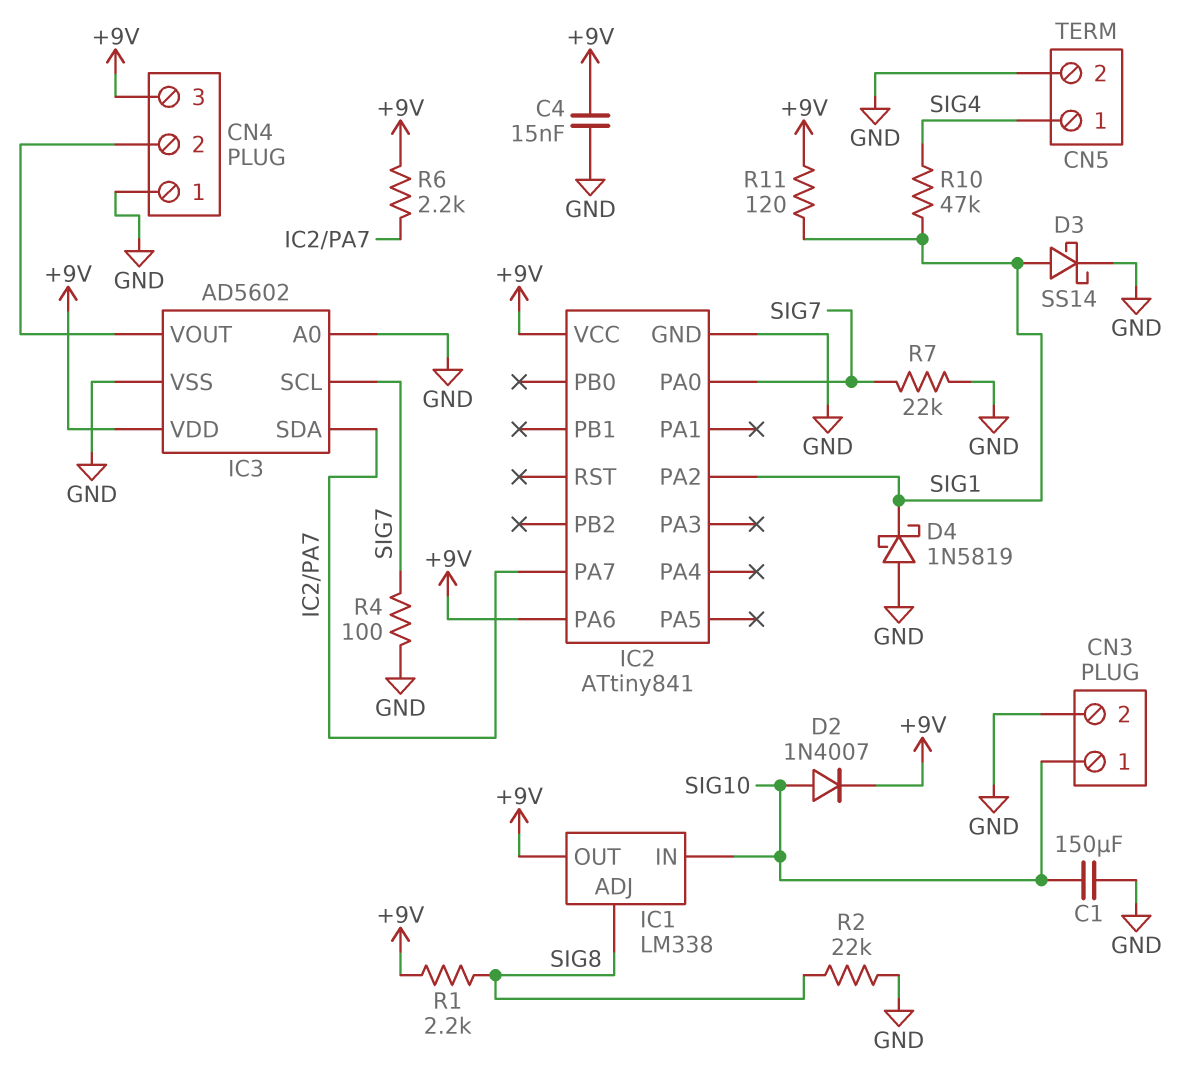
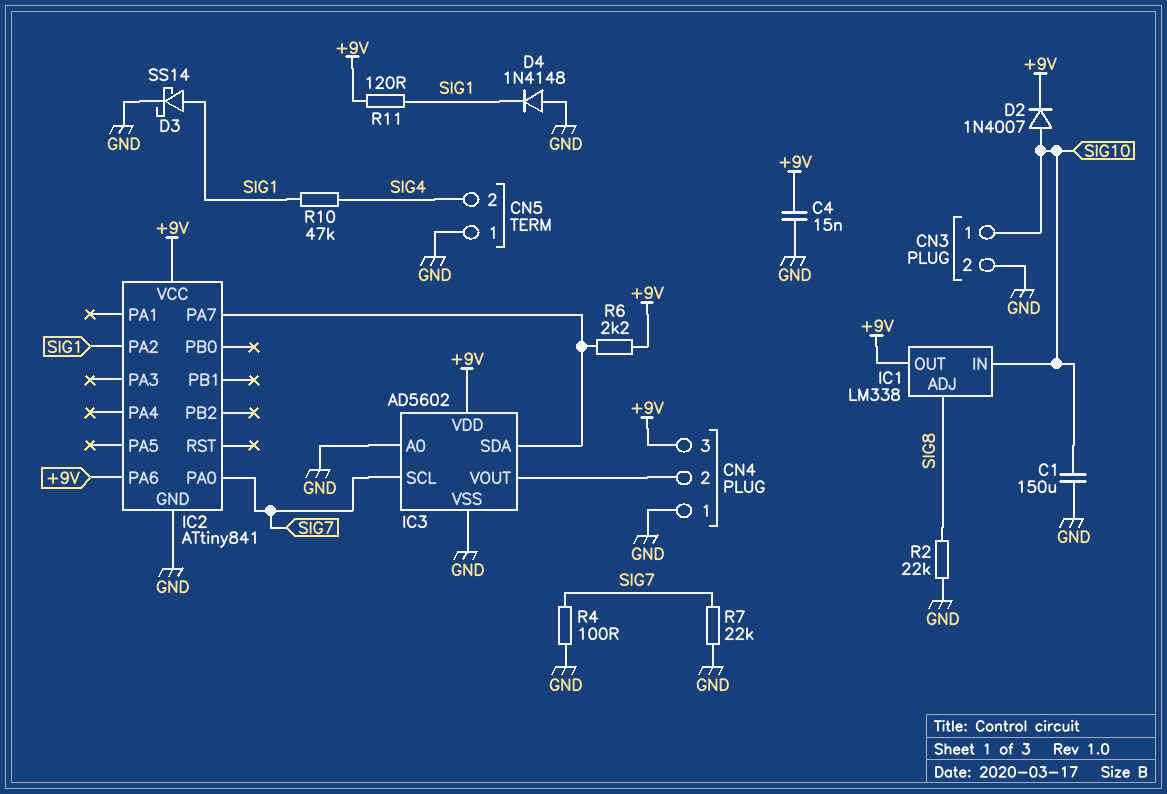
CN5 pin 1: SIG4 -> GND
CN5 pin 2: GND -> SIG4
D4: schottky 1N5819 (A GND, K SIG1) -> diode 1N4148 (A GND, K SIG1)
R1: 2.2k (+9V, SIG8) -> none

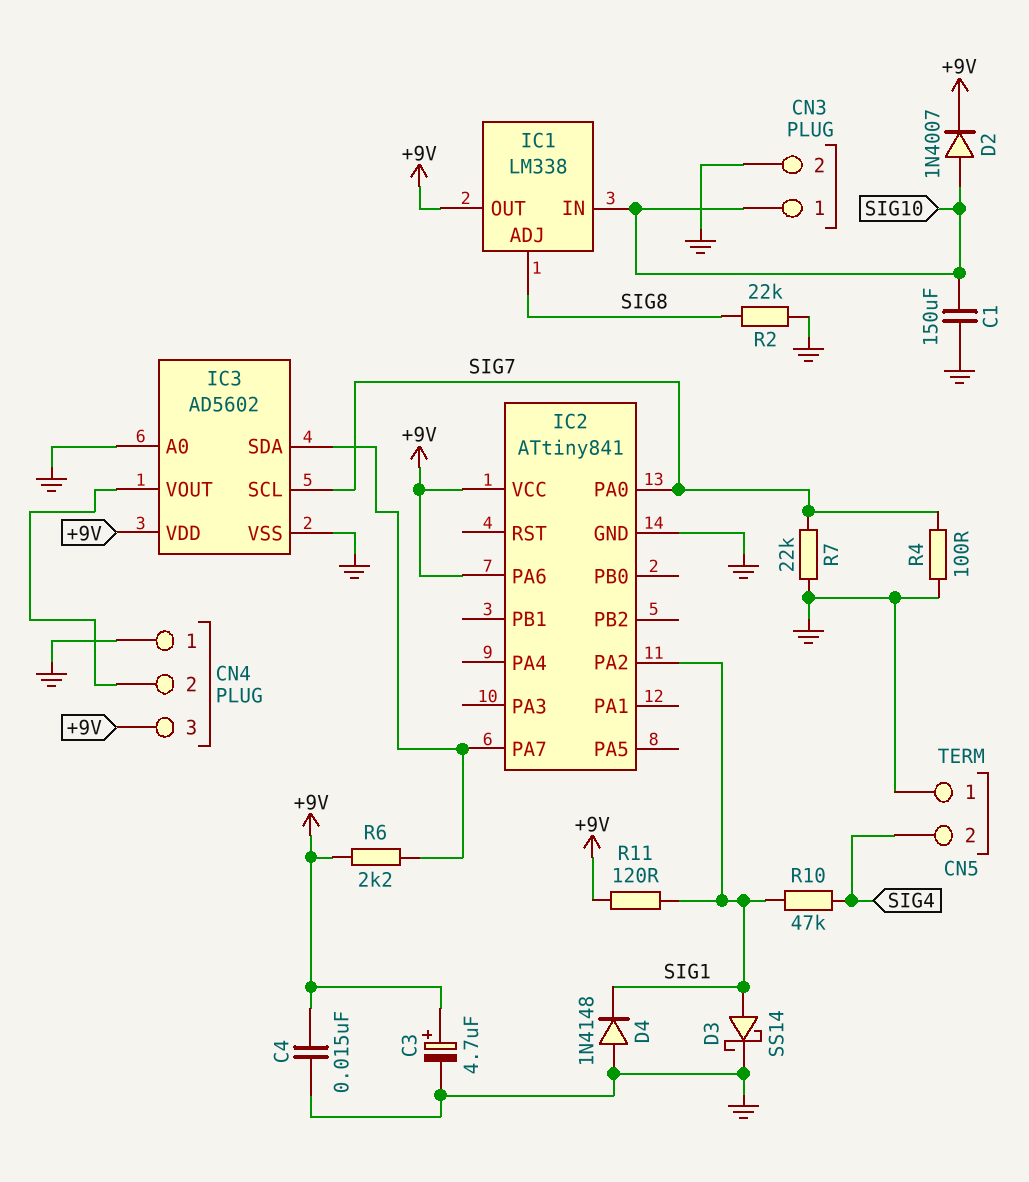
C3: none -> 4.7uF (plus +9V, minus GND)

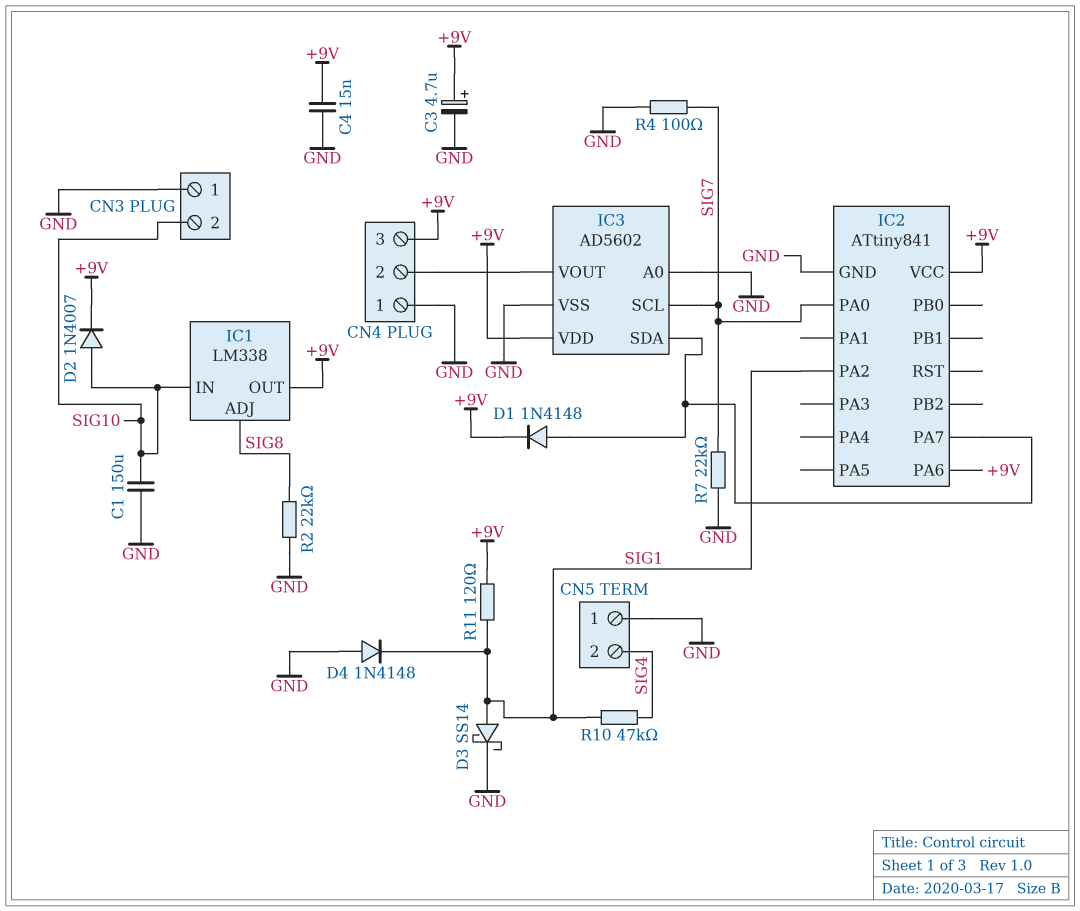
CN3 pin 1: SIG10 -> GND
CN3 pin 2: GND -> SIG10
D1: none -> diode 1N4148 (A IC2/PA7, K +9V)
R6: 2.2k (+9V, IC2/PA7) -> none

